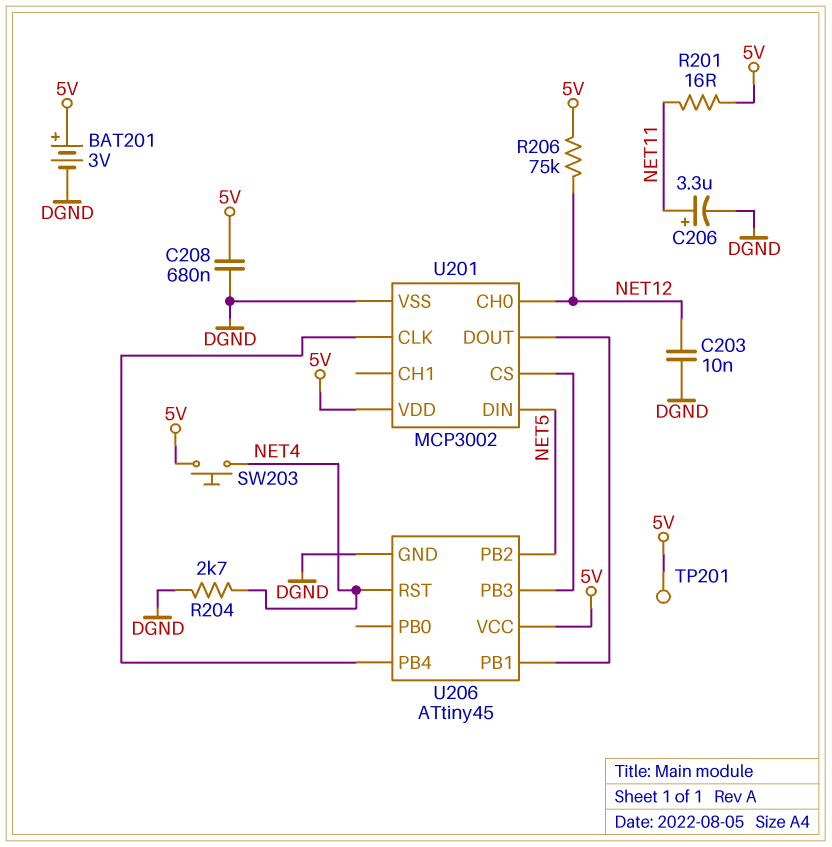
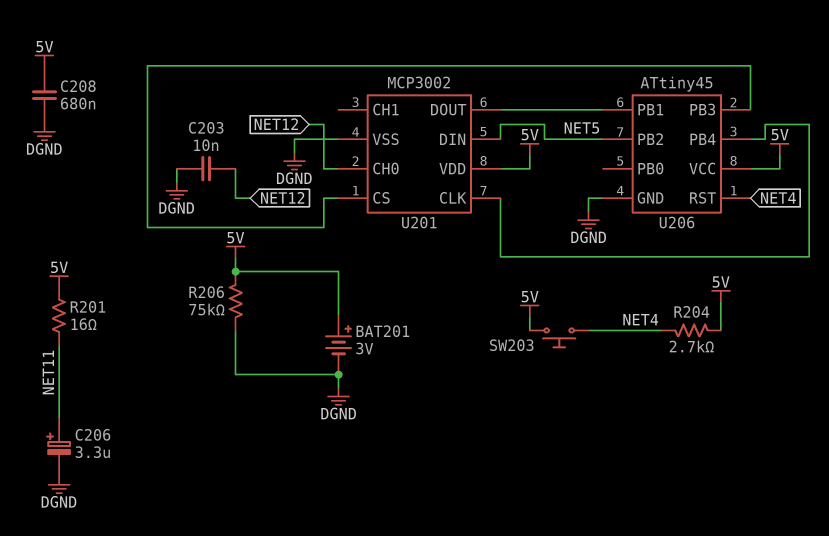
R204: 2.7k (DGND, NET4) -> 2.7k (5V, NET4)
R206: 75k (5V, NET12) -> 75k (5V, DGND)
TP201: test point (5V) -> none

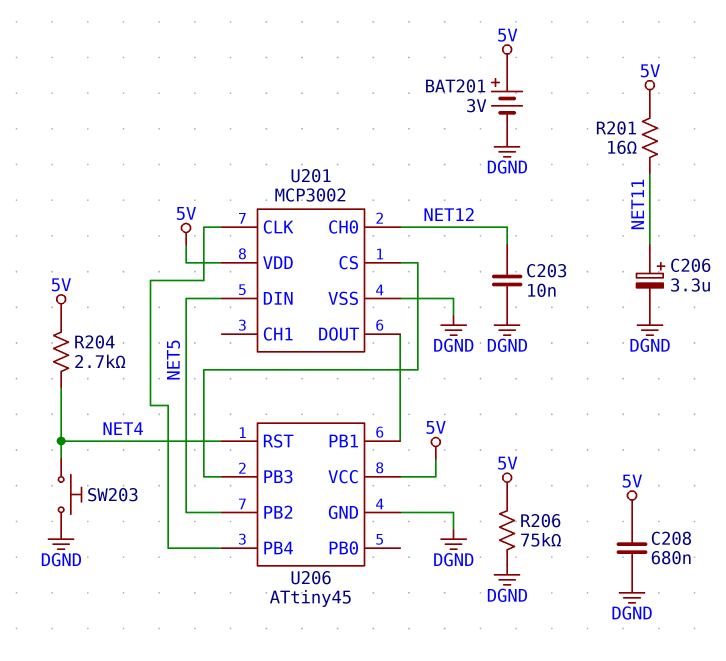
SW203: button (5V, NET4) -> button (DGND, NET4)

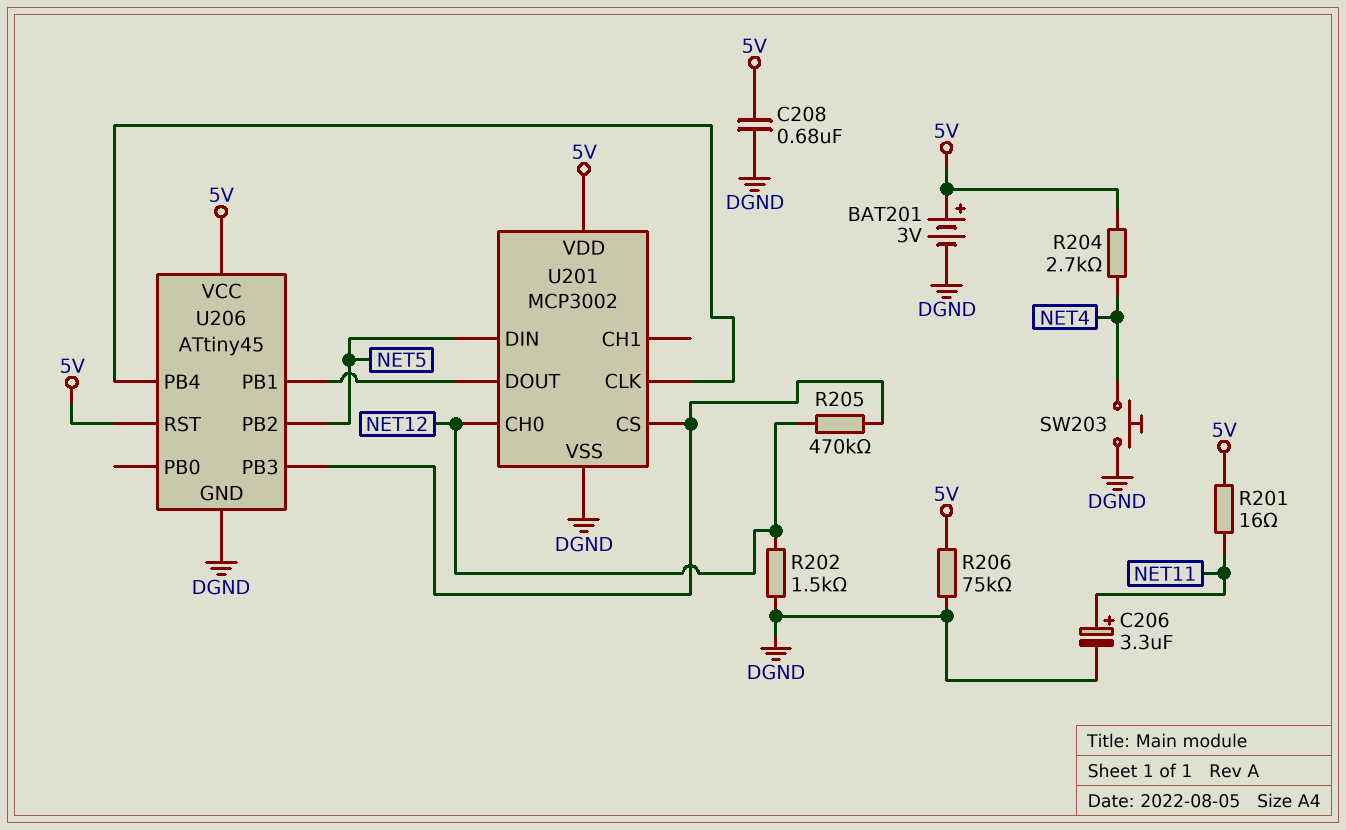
C203: 10nF (DGND, NET12) -> none
R202: none -> 1.5k (DGND, NET12)
R205: none -> 470k (NET12, U201/CS)
U206 pin RST: NET4 -> 5V

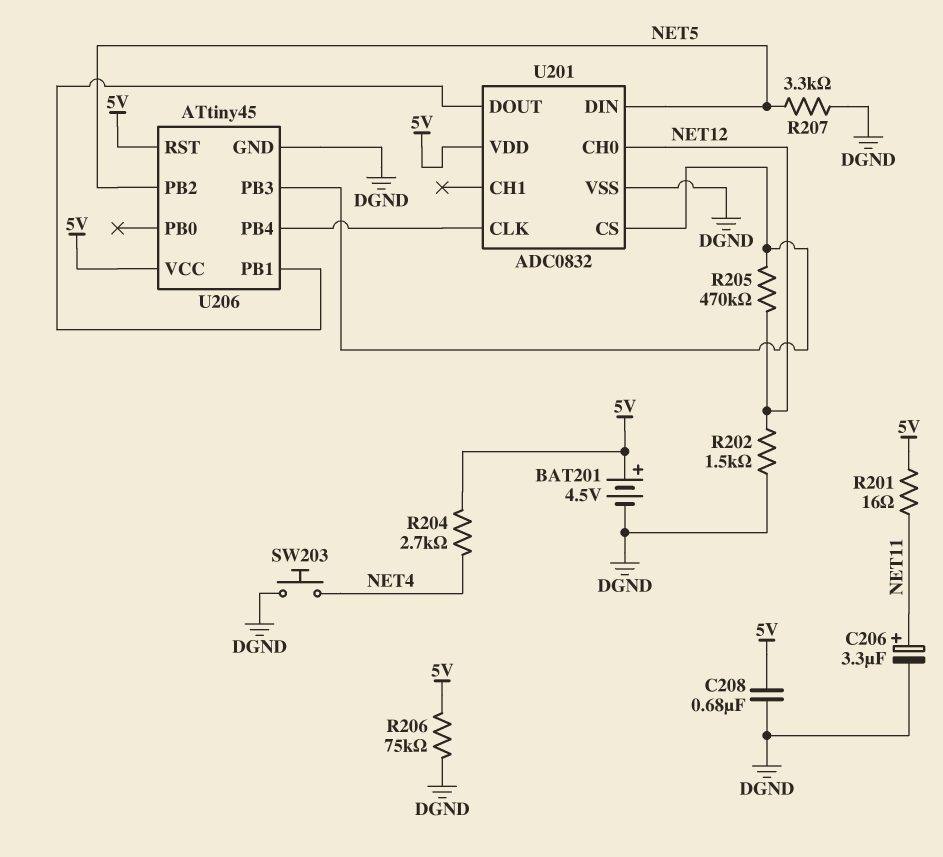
BAT201: 3V (plus 5V, minus DGND) -> 4.5V (plus 5V, minus DGND)
R207: none -> 3.3k (DGND, NET5)
U201: MCP3002 -> ADC0832

